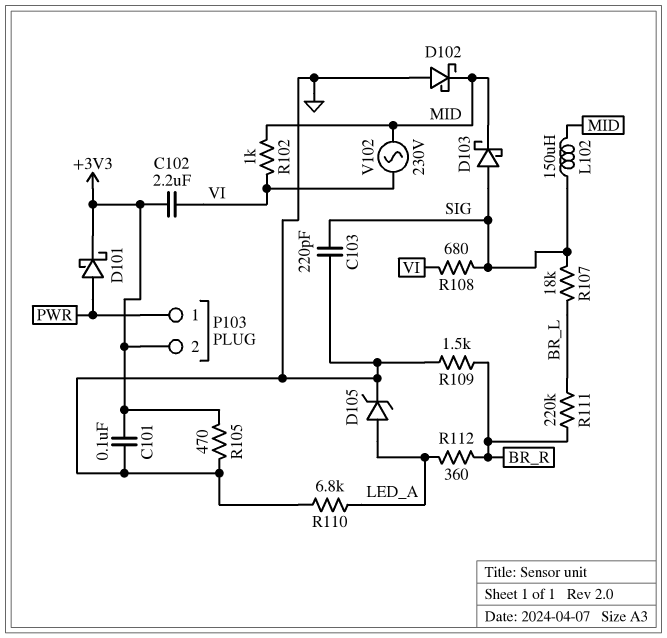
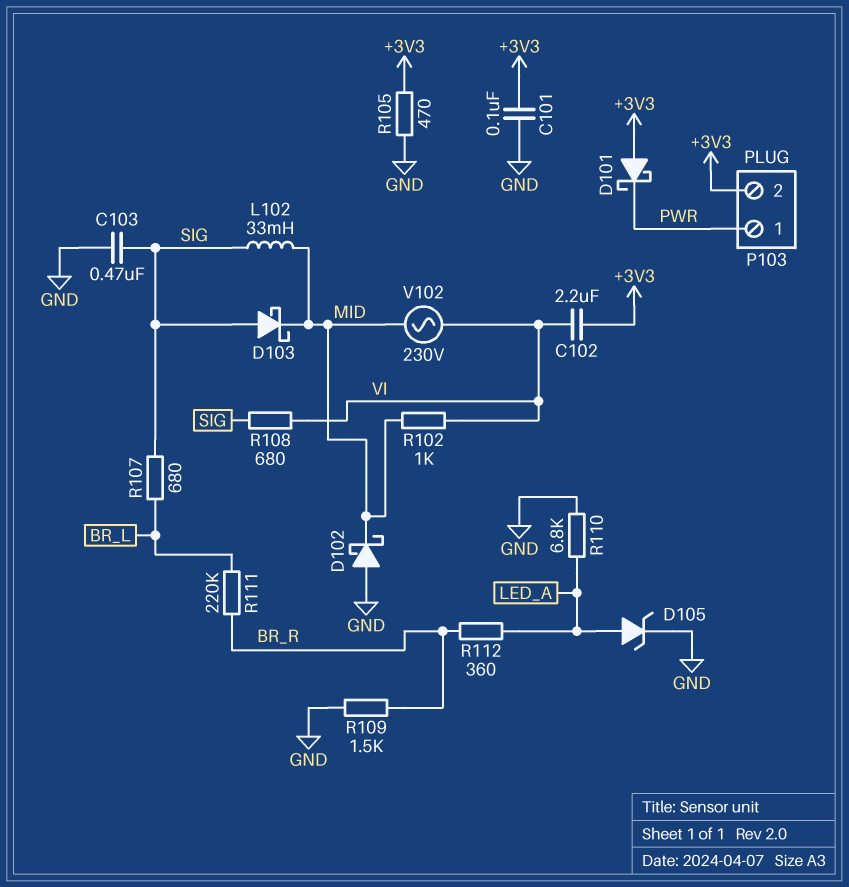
C103: 220pF (GND, SIG) -> 470nF (GND, SIG)
D101: schottky (A PWR, K +3V3) -> schottky (A +3V3, K PWR)
L102: 150uH (MID, SIG) -> 33mH (MID, SIG)
R107: 18k (BR_L, SIG) -> 680 (BR_L, SIG)

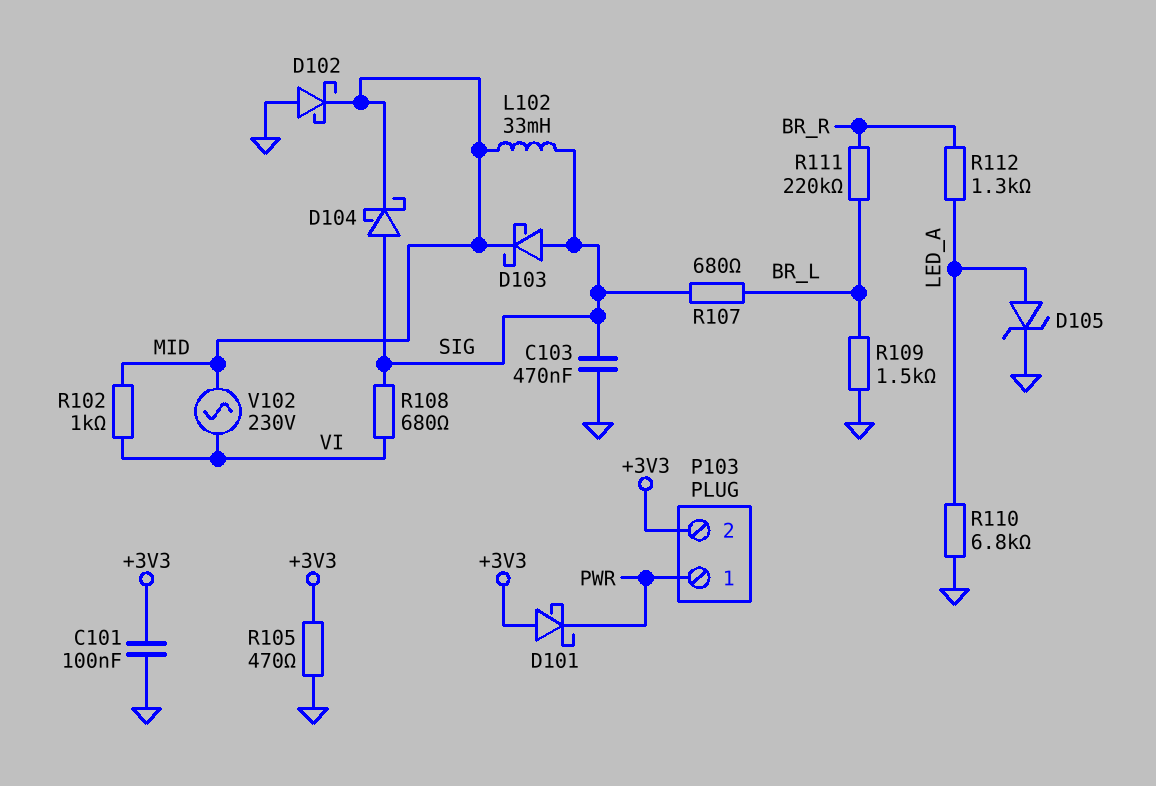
C102: 2.2uF (+3V3, VI) -> none
D104: none -> schottky (A SIG, K MID)
R109: 1.5k (BR_R, GND) -> 1.5k (BR_L, GND)
R112: 360 (BR_R, LED_A) -> 1.3k (BR_R, LED_A)

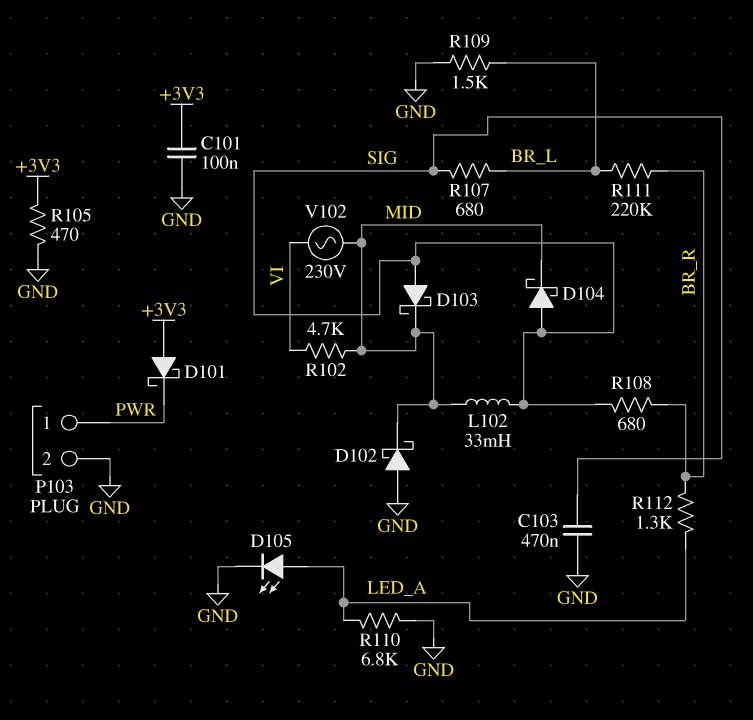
D105: zener (A LED_A, K GND) -> LED (A LED_A, K GND)
P103 pin 2: +3V3 -> GND
R102: 1k (MID, VI) -> 4.7k (MID, VI)
R108: 680 (SIG, VI) -> 680 (BR_R, SIG)

